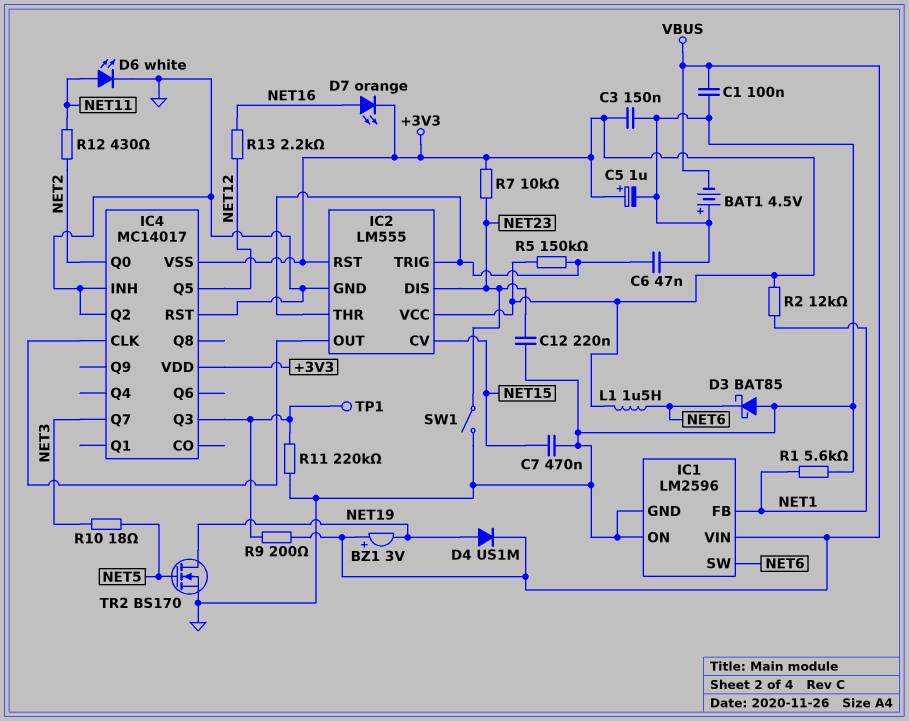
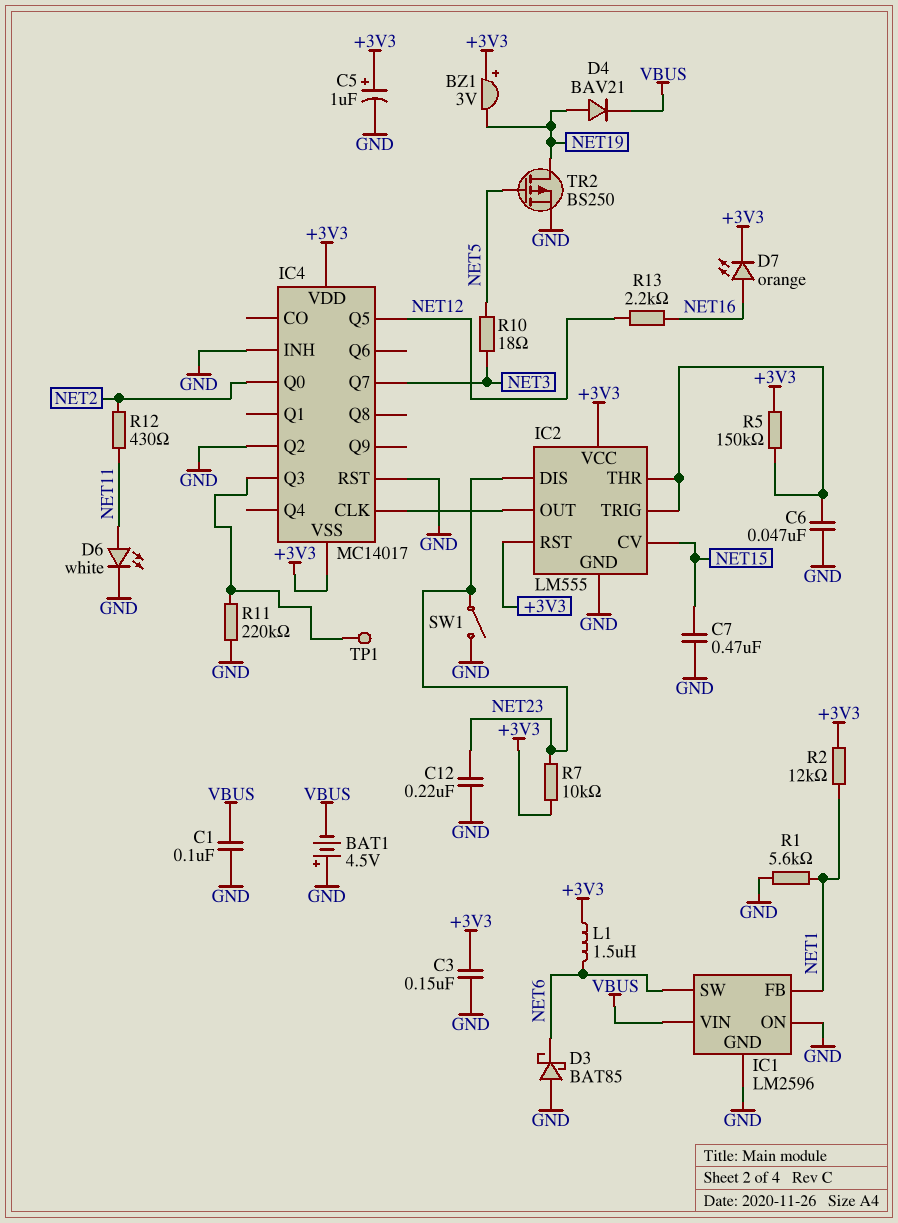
BZ1: buzzer 3V (plus VBUS, minus NET19) -> buzzer 3V (plus +3V3, minus NET19)
D4: diode US1M (A NET19, K VBUS) -> diode BAV21 (A NET19, K VBUS)
R9: 200 (IC4/Q3, VBUS) -> none
TR2: NMOS BS170 (G NET5, D NET19, S GND) -> PMOS BS250 (G NET5, D NET19, S GND)

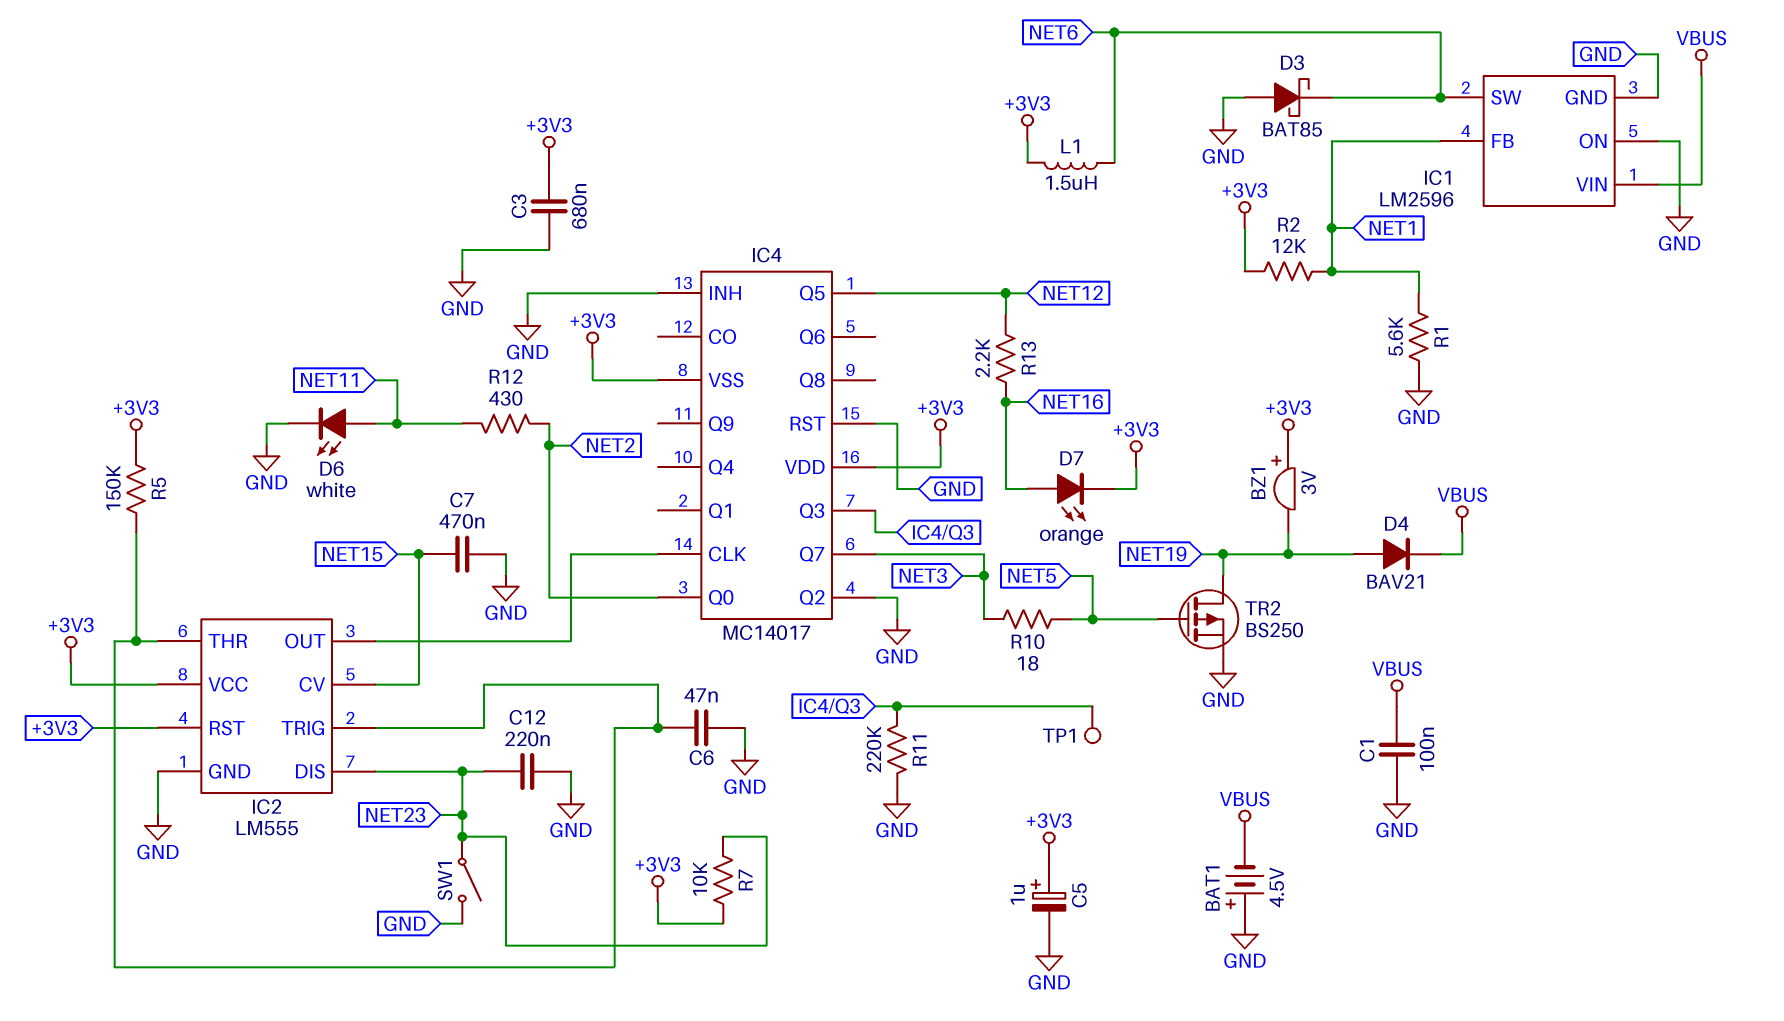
C3: 150nF (+3V3, GND) -> 680nF (+3V3, GND)

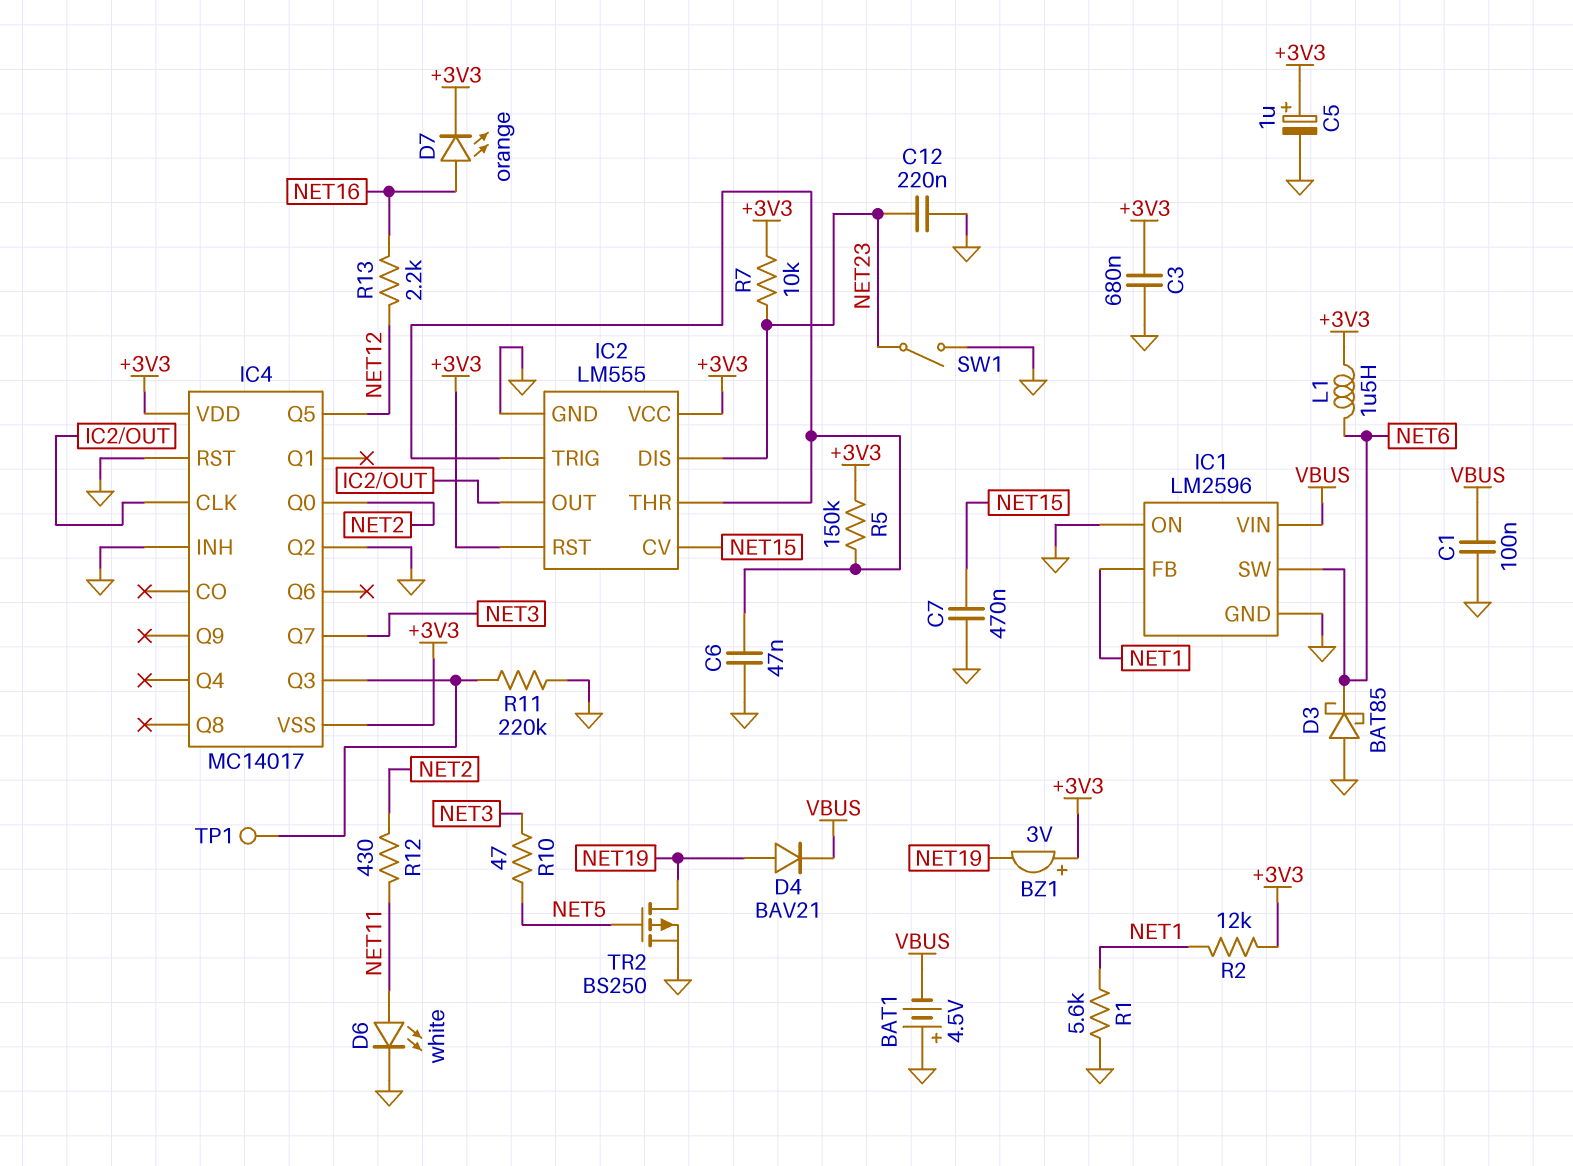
R10: 18 (NET3, NET5) -> 47 (NET3, NET5)

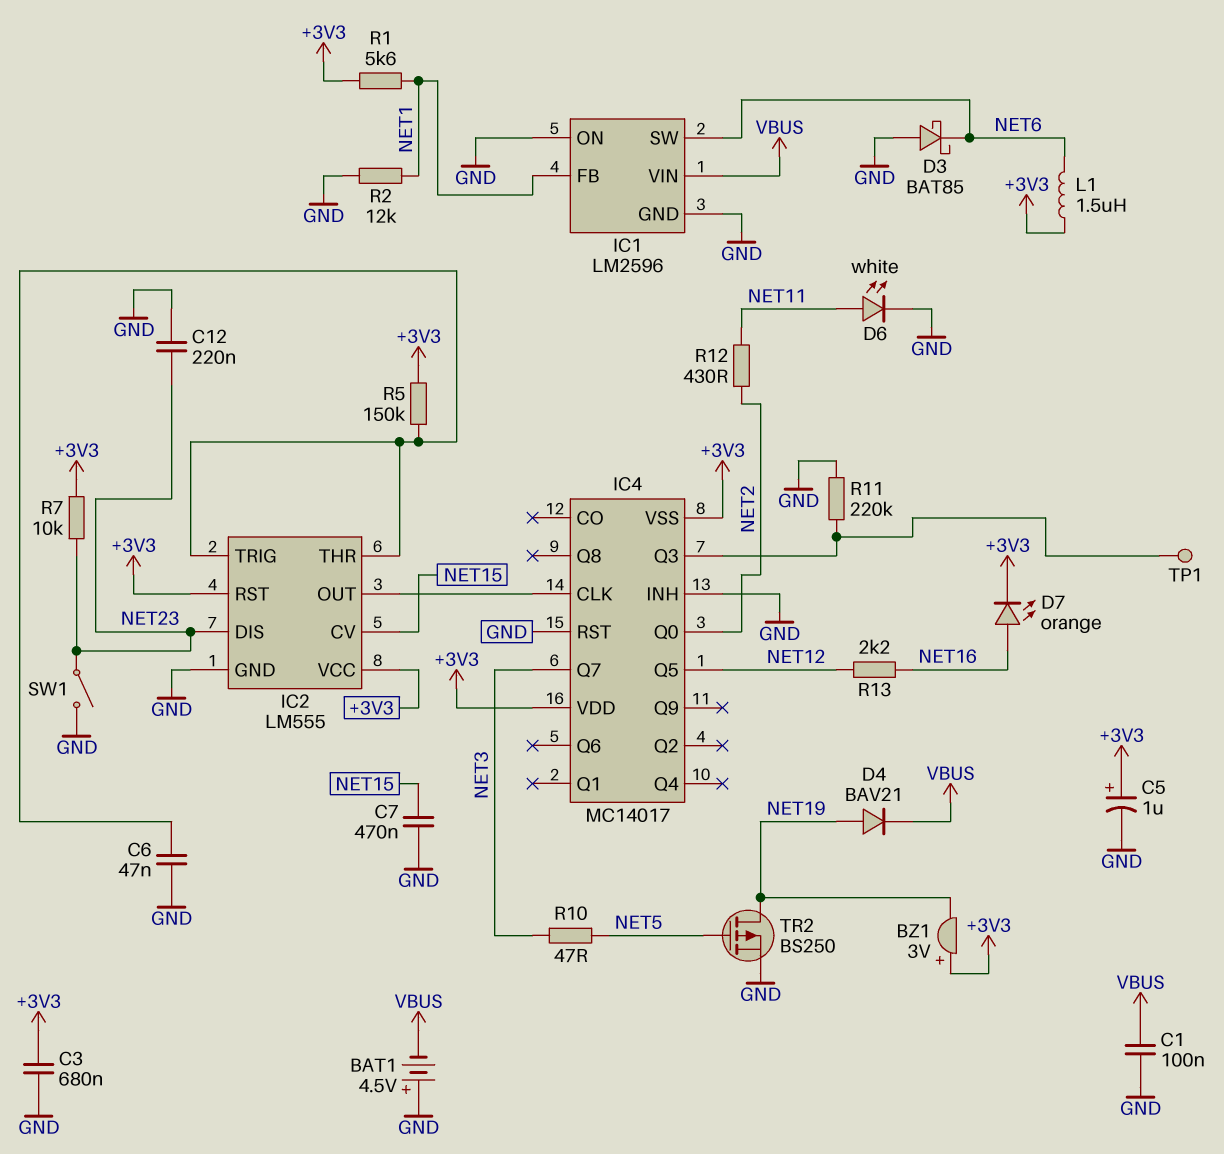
IC4 pin Q2: GND -> none
R1: 5.6k (GND, NET1) -> 5.6k (+3V3, NET1)
R2: 12k (+3V3, NET1) -> 12k (GND, NET1)

